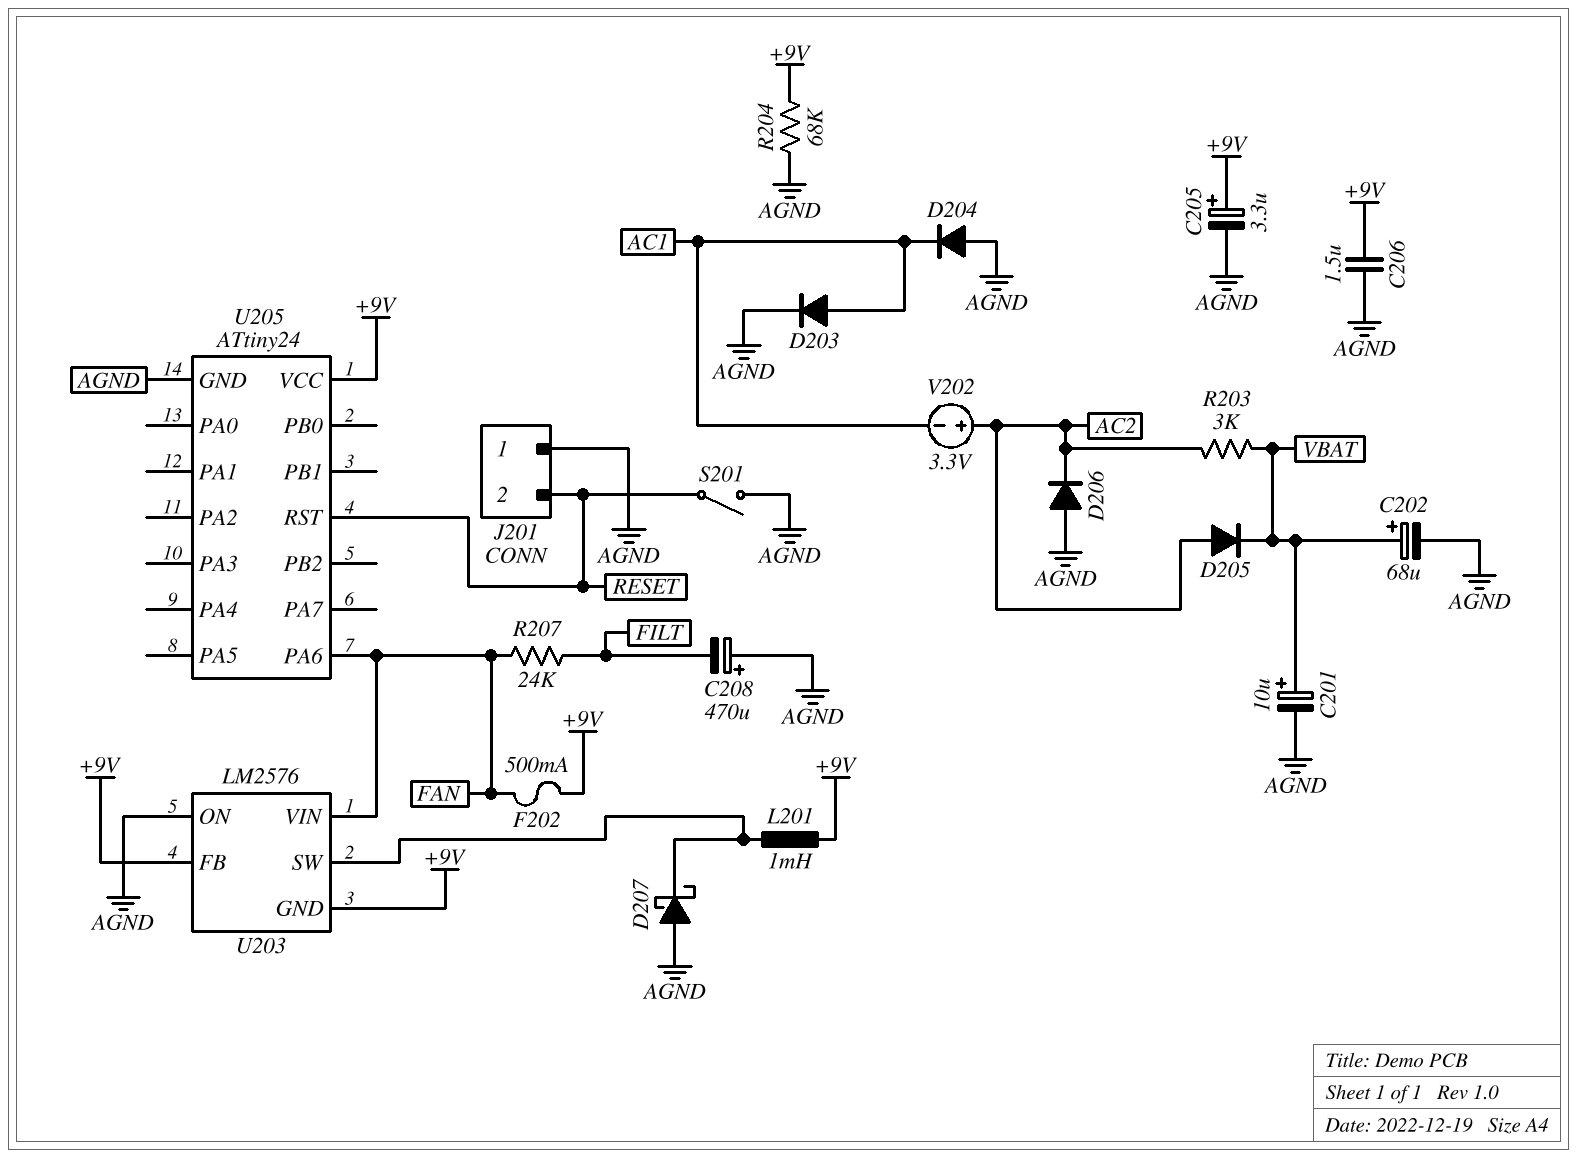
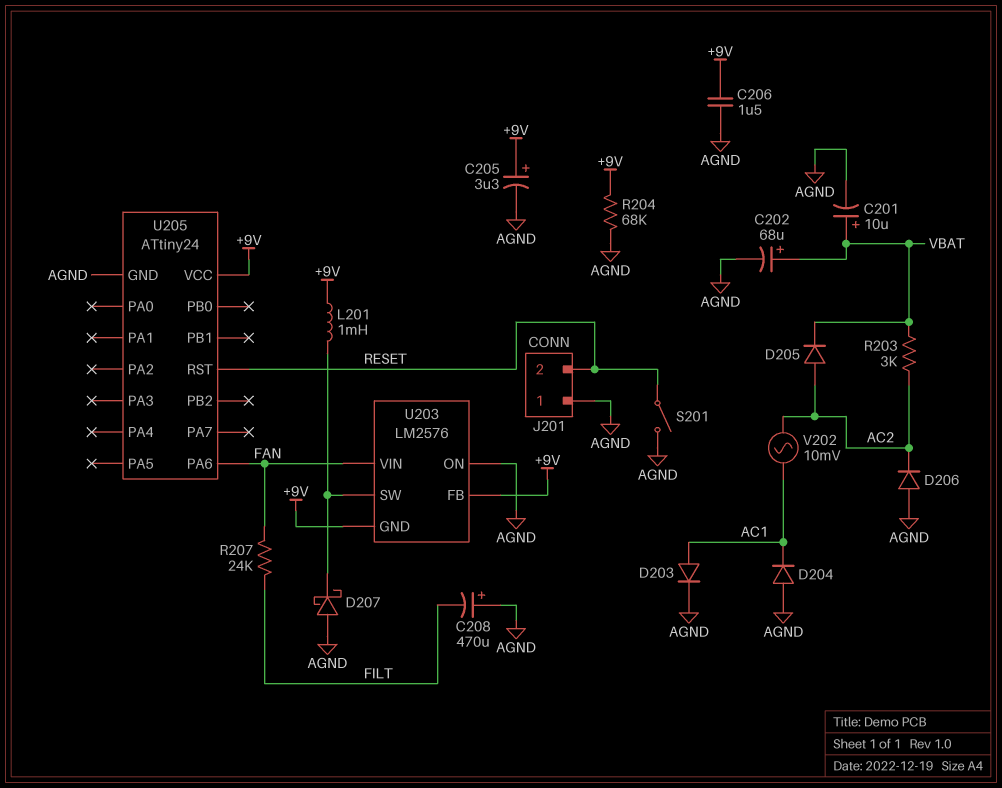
F202: 500mA (+9V, FAN) -> none
V202: 3.3V (plus AC2, minus AC1) -> AC 10mV (AC1, AC2)

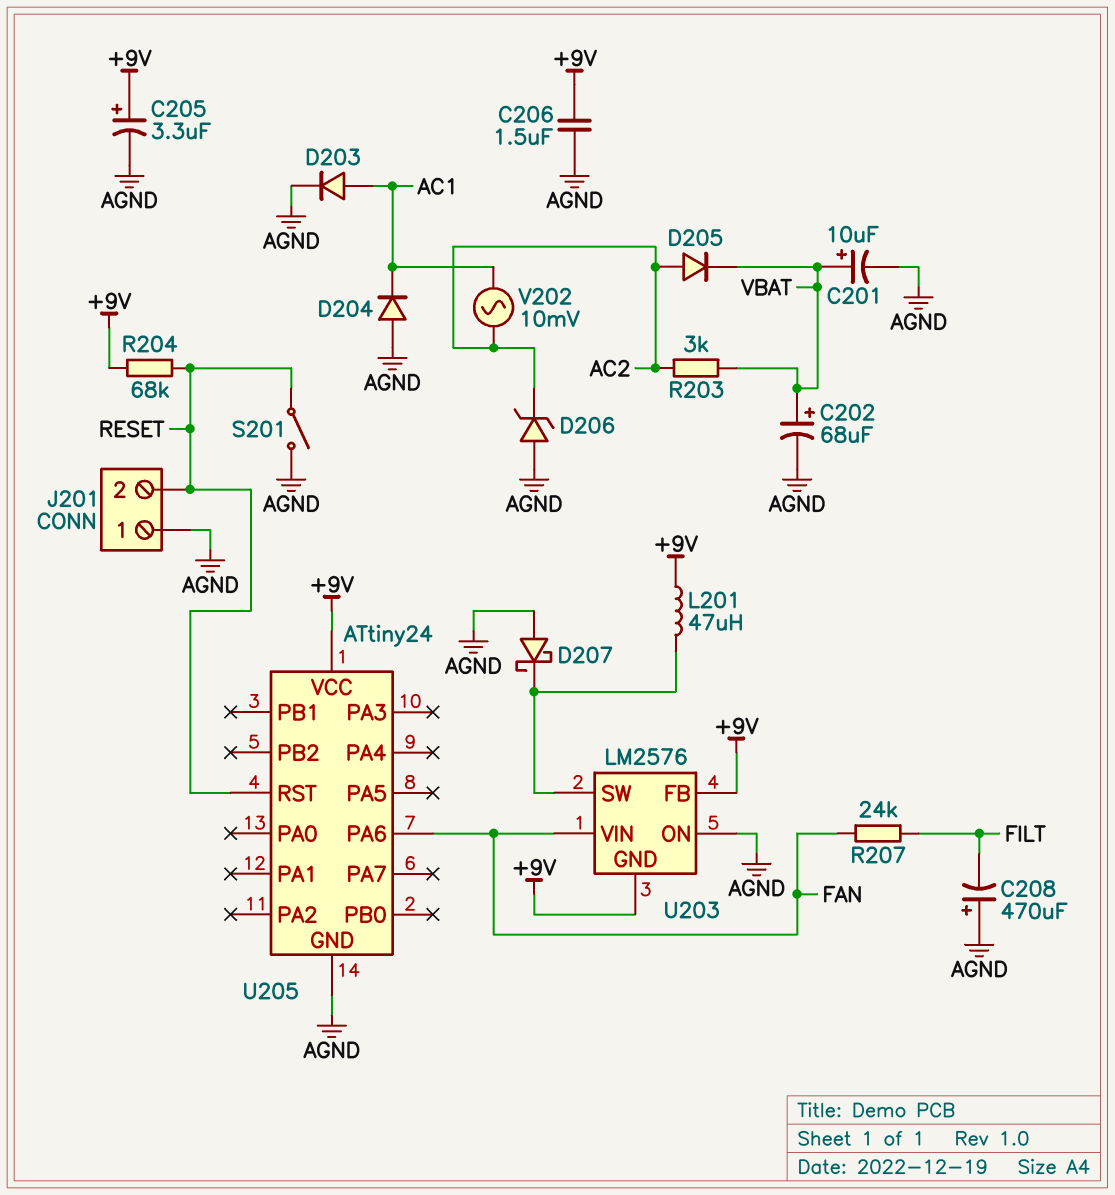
D206: diode (A AGND, K AC2) -> zener (A AGND, K AC2)
L201: 1mH (+9V, U203/SW) -> 47uH (+9V, U203/SW)
R204: 68k (+9V, AGND) -> 68k (+9V, RESET)

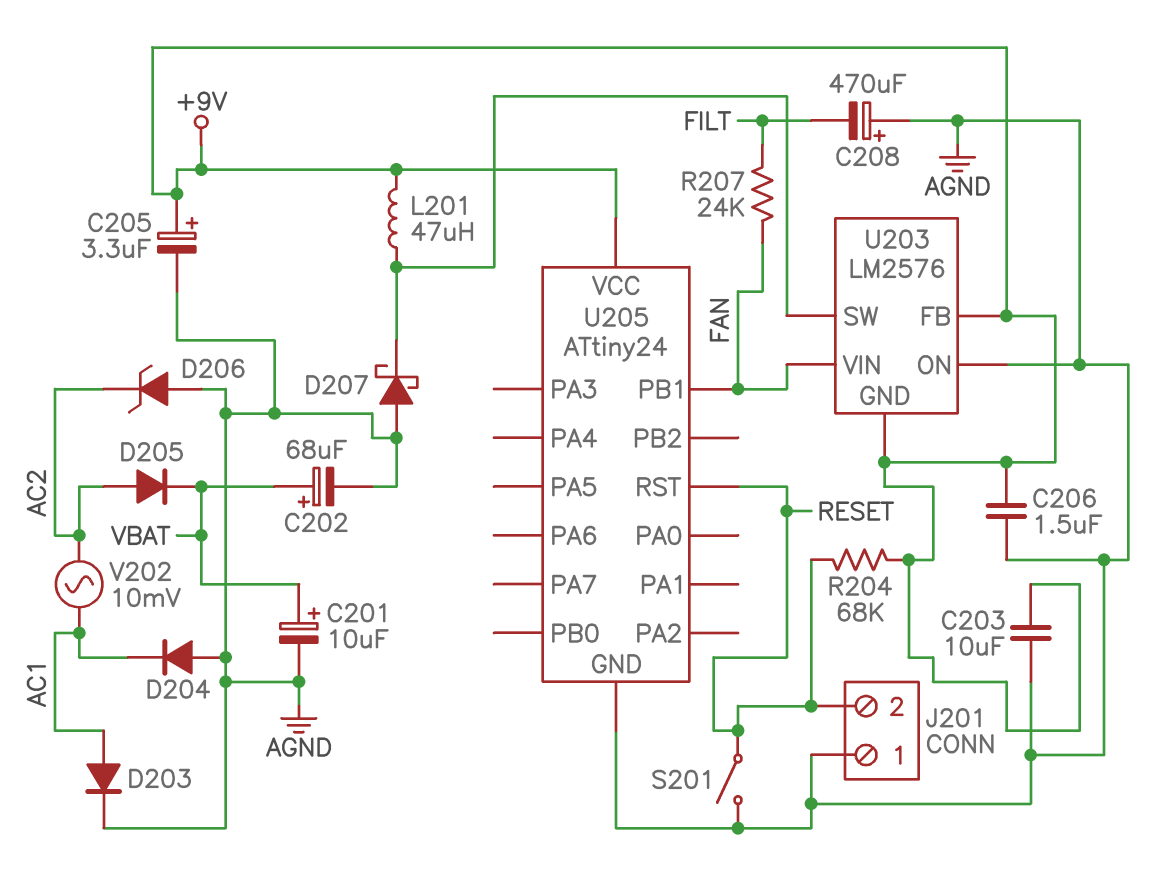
C203: none -> 10uF (+9V, AGND)
R203: 3k (AC2, VBAT) -> none
U205 pin PA6: FAN -> none
U205 pin PB1: none -> FAN

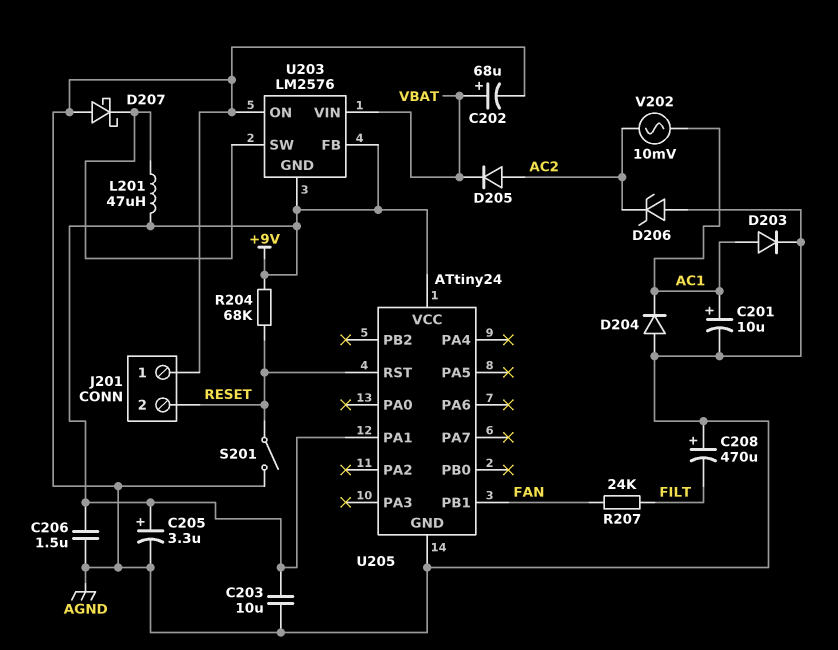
C201: 10uF (plus VBAT, minus AGND) -> 10uF (plus AC1, minus AGND)
U203 pin VIN: FAN -> VBAT
U205 pin PA1: none -> +9V

